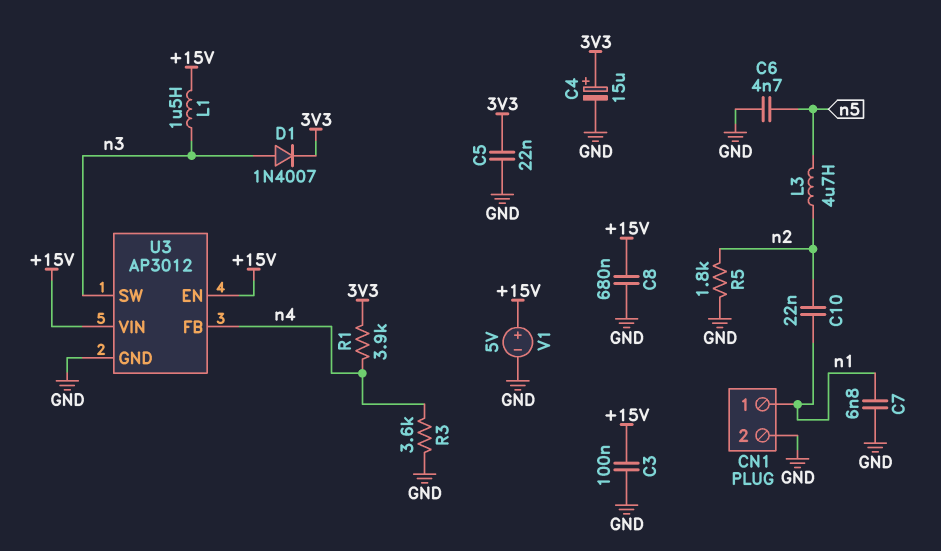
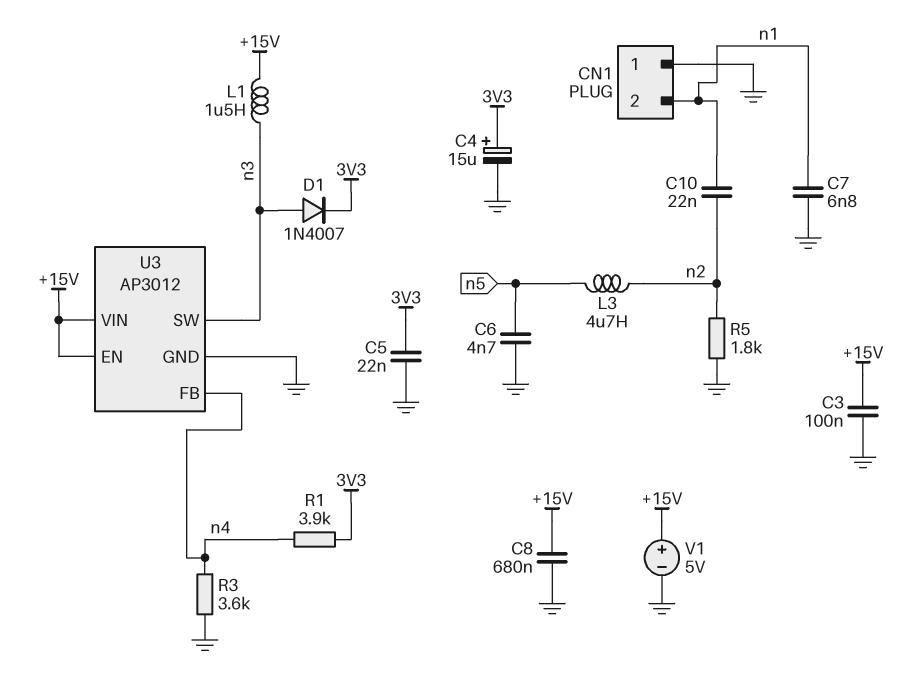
CN1 pin 1: n1 -> GND
CN1 pin 2: GND -> n1

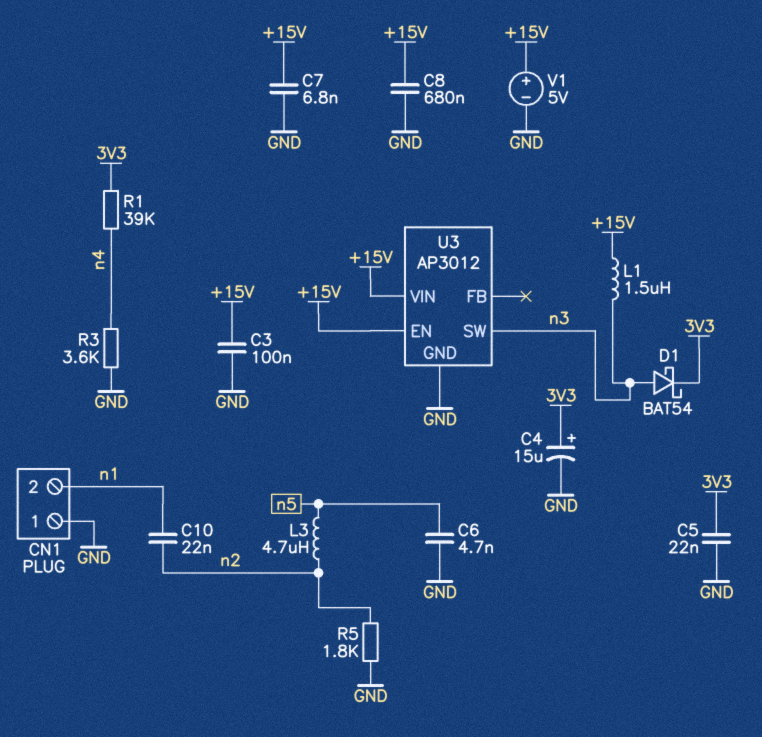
C7: 6.8nF (GND, n1) -> 6.8nF (+15V, GND)
D1: diode 1N4007 (A n3, K 3V3) -> schottky BAT54 (A n3, K 3V3)
R1: 3.9k (3V3, n4) -> 39k (3V3, n4)
U3 pin FB: n4 -> none

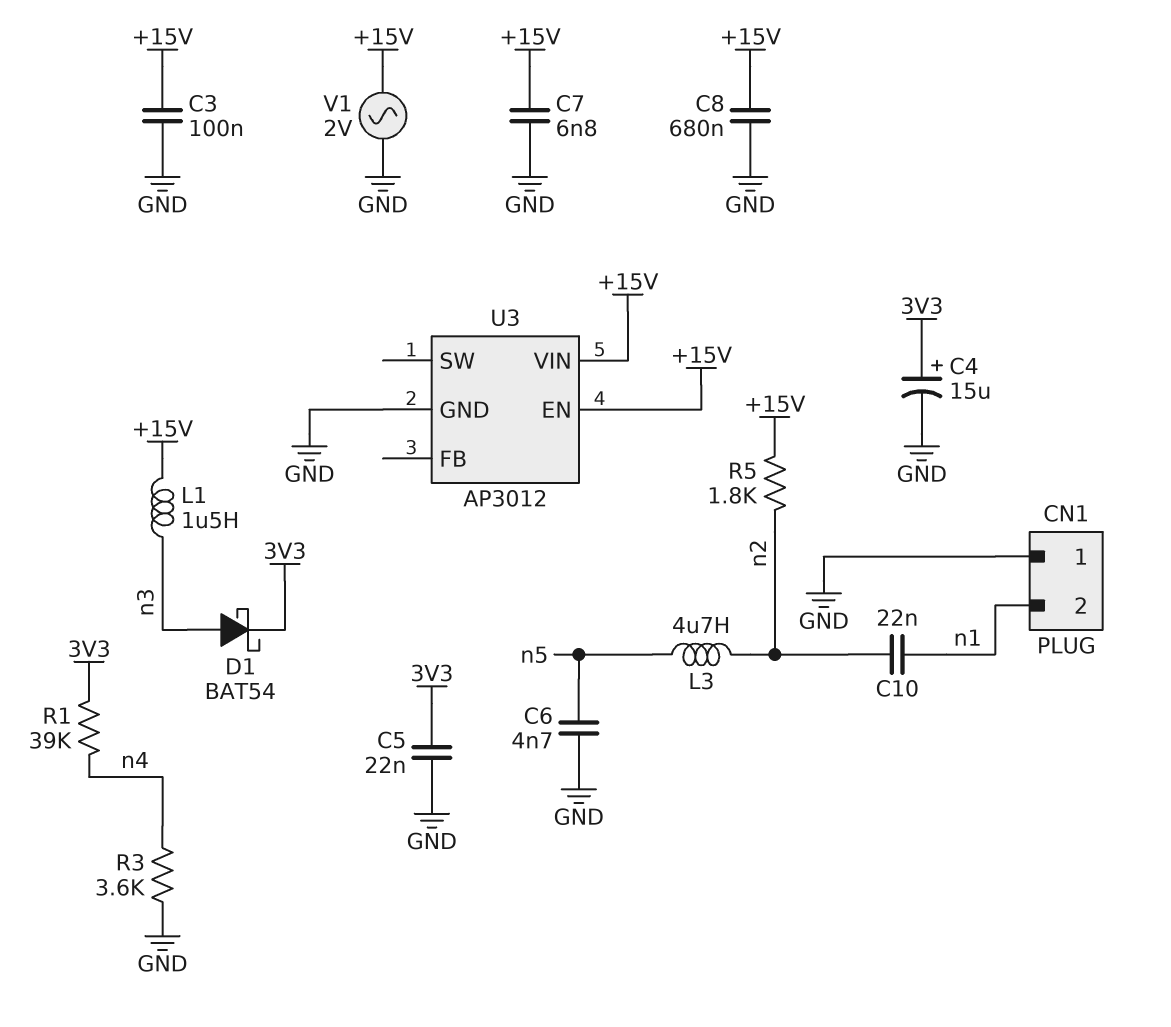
R5: 1.8k (GND, n2) -> 1.8k (+15V, n2)
U3 pin SW: n3 -> none
V1: 5V (plus +15V, minus GND) -> AC 2V (+15V, GND)

